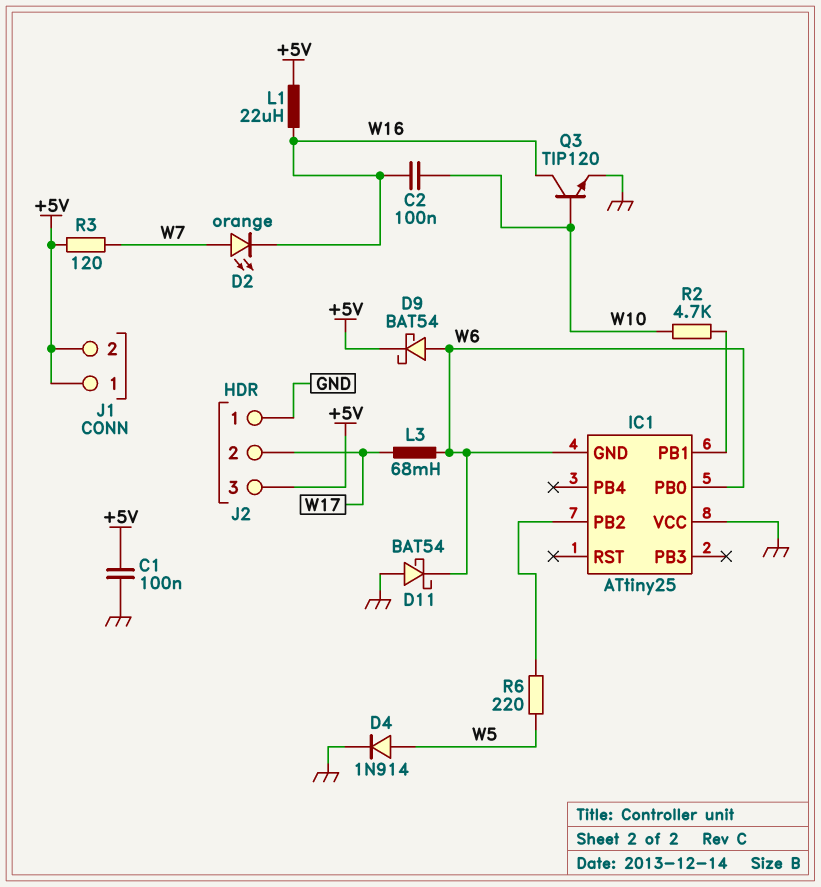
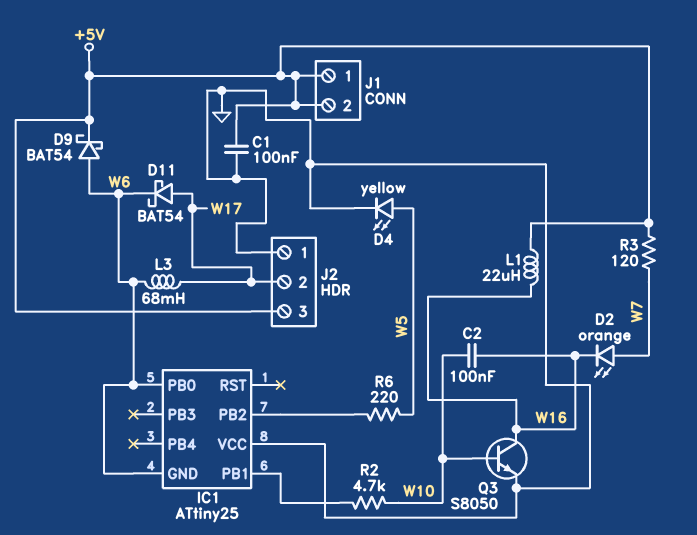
D4: diode 1N914 (A W5, K GND) -> LED yellow (A W5, K GND)
D11: schottky BAT54 (A GND, K W6) -> schottky BAT54 (A W17, K W6)
Q3: NPN TIP120 (B W10, C W16, E GND) -> NPN S8050 (B W10, C W16, E GND)

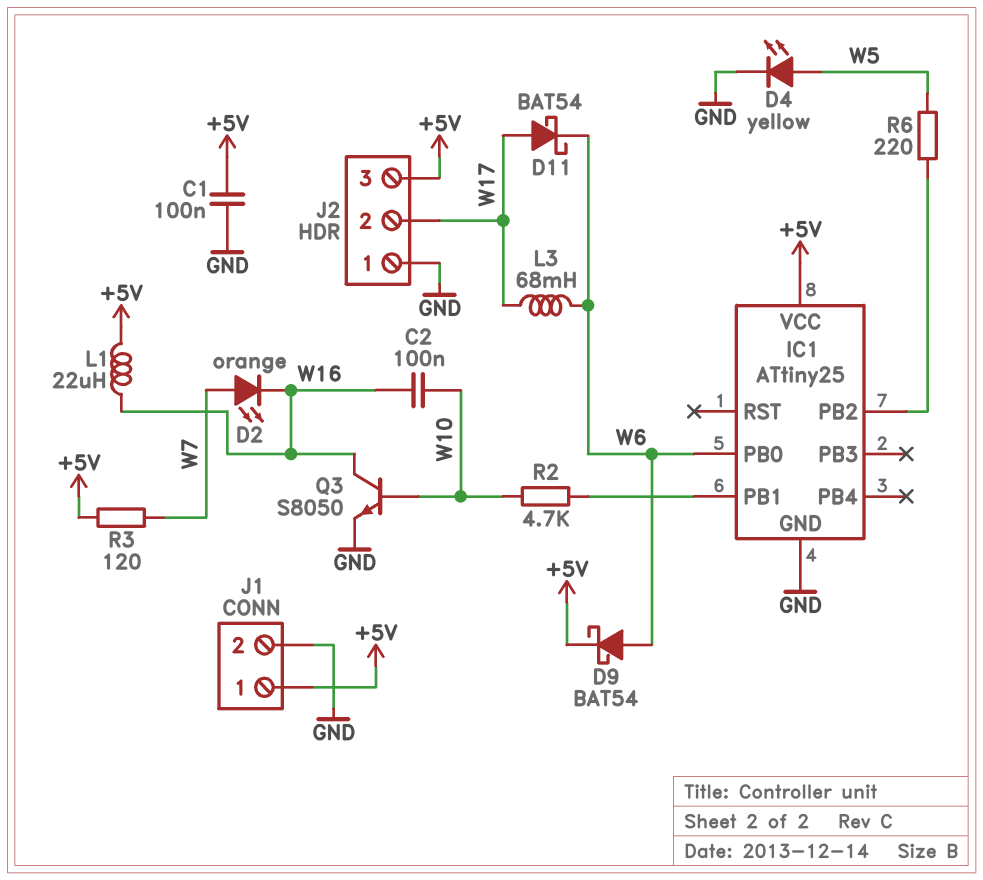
IC1 pin GND: W6 -> GND
IC1 pin VCC: GND -> +5V
J1 pin 2: +5V -> GND

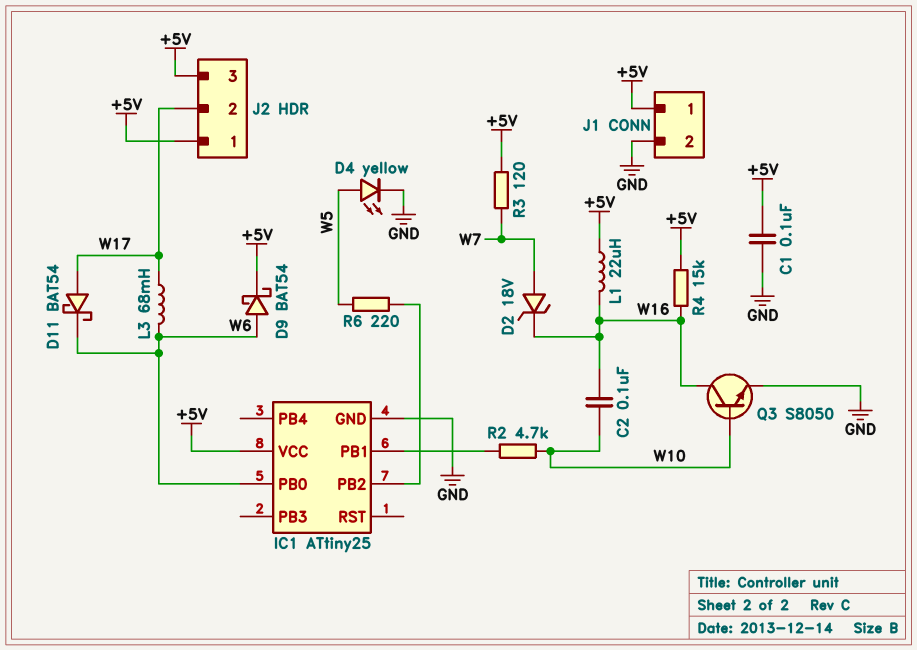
D2: LED orange (A W7, K W16) -> zener 18V (A W7, K W16)
J2 pin 1: GND -> +5V
R4: none -> 15k (+5V, W16)

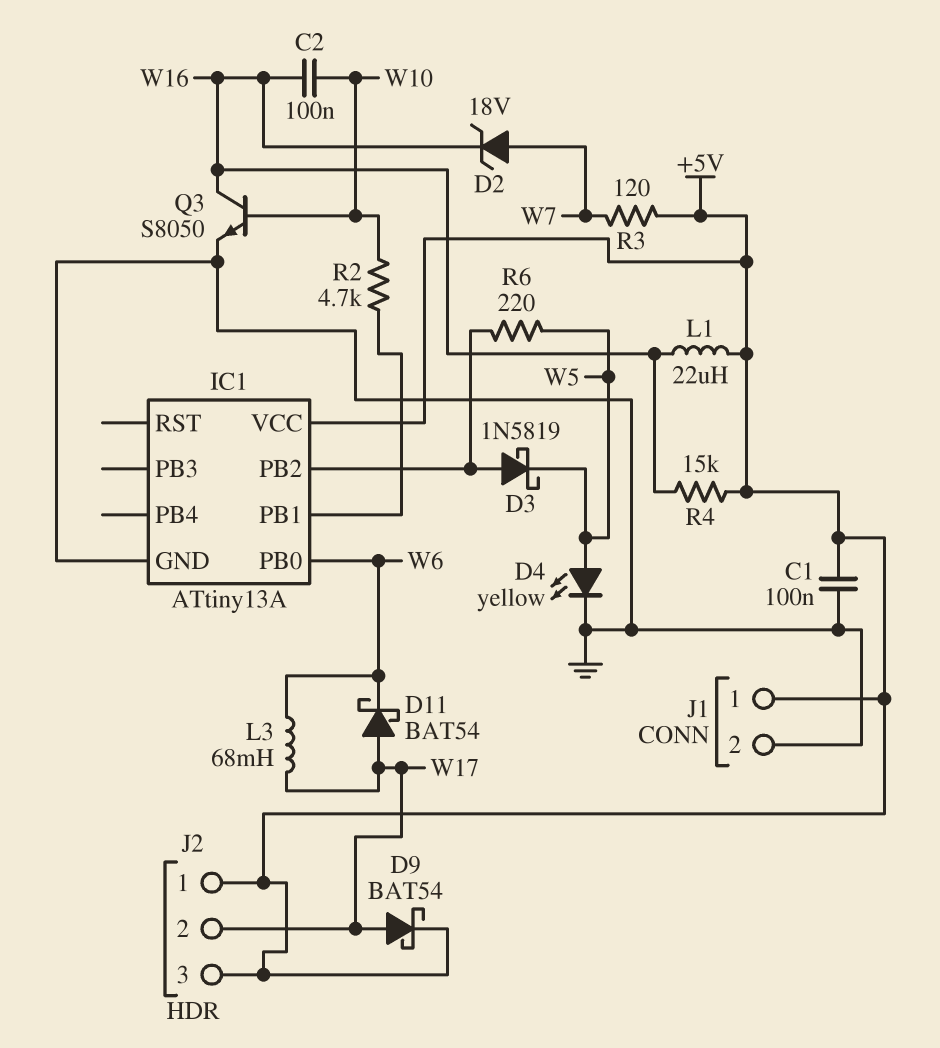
D3: none -> schottky 1N5819 (A IC1/PB2, K W5)
D9: schottky BAT54 (A W6, K +5V) -> schottky BAT54 (A W17, K +5V)
IC1: ATtiny25 -> ATtiny13A

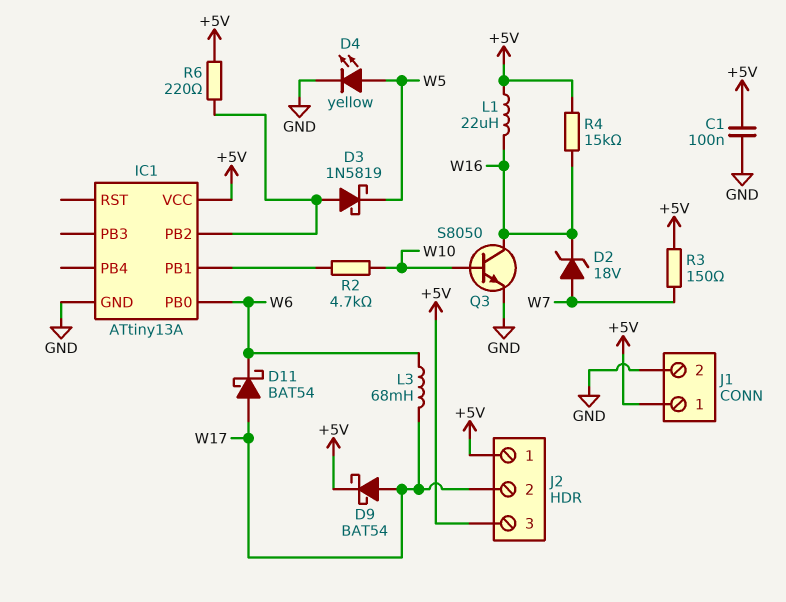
C2: 100nF (W10, W16) -> none
R3: 120 (+5V, W7) -> 150 (+5V, W7)
R6: 220 (IC1/PB2, W5) -> 220 (+5V, IC1/PB2)

